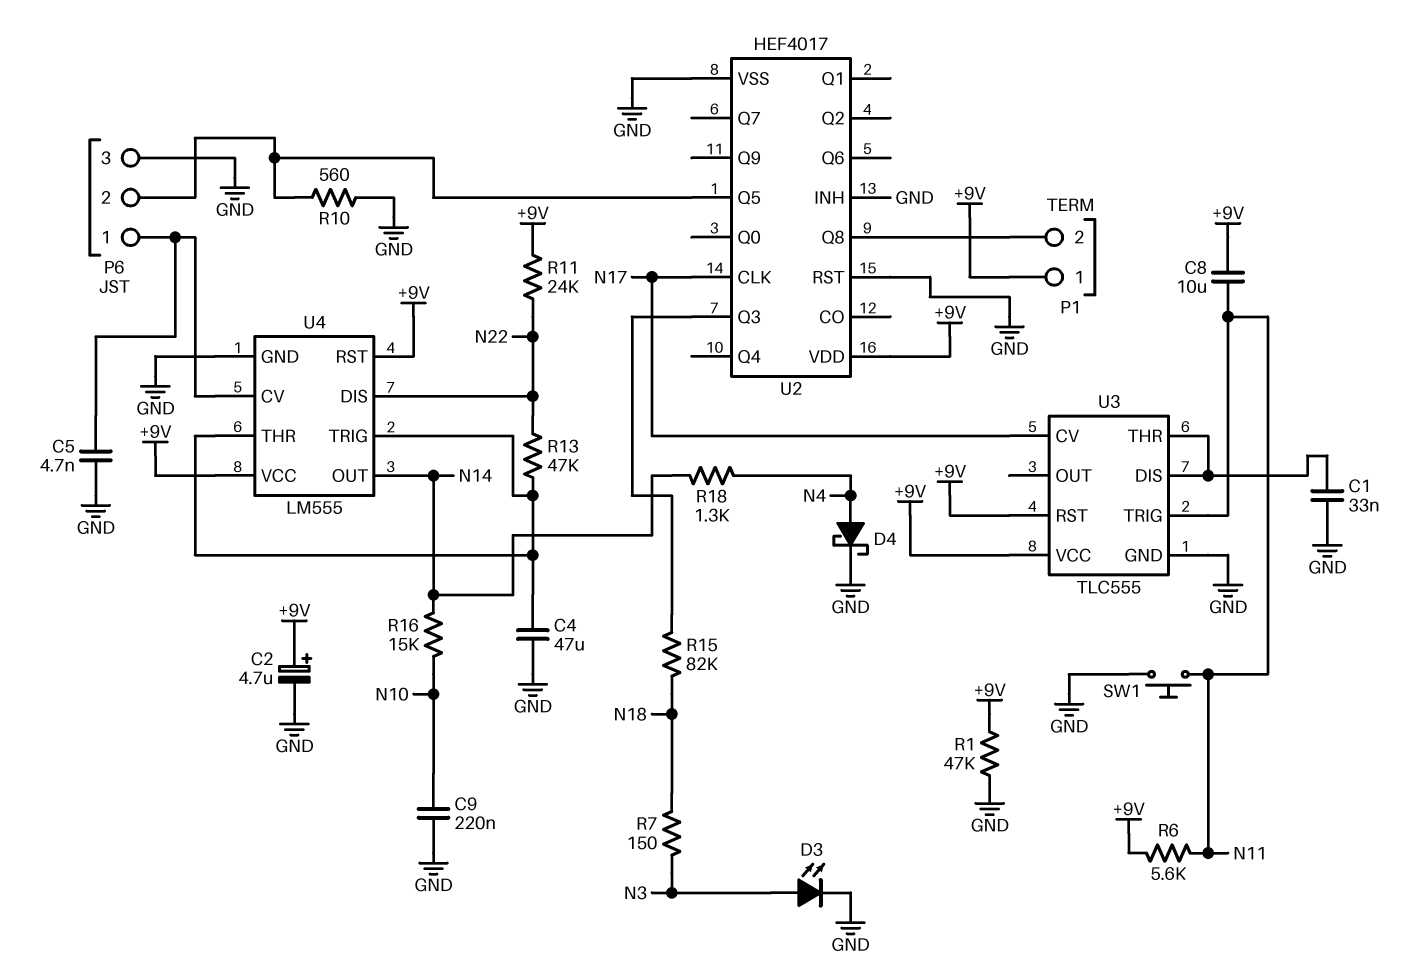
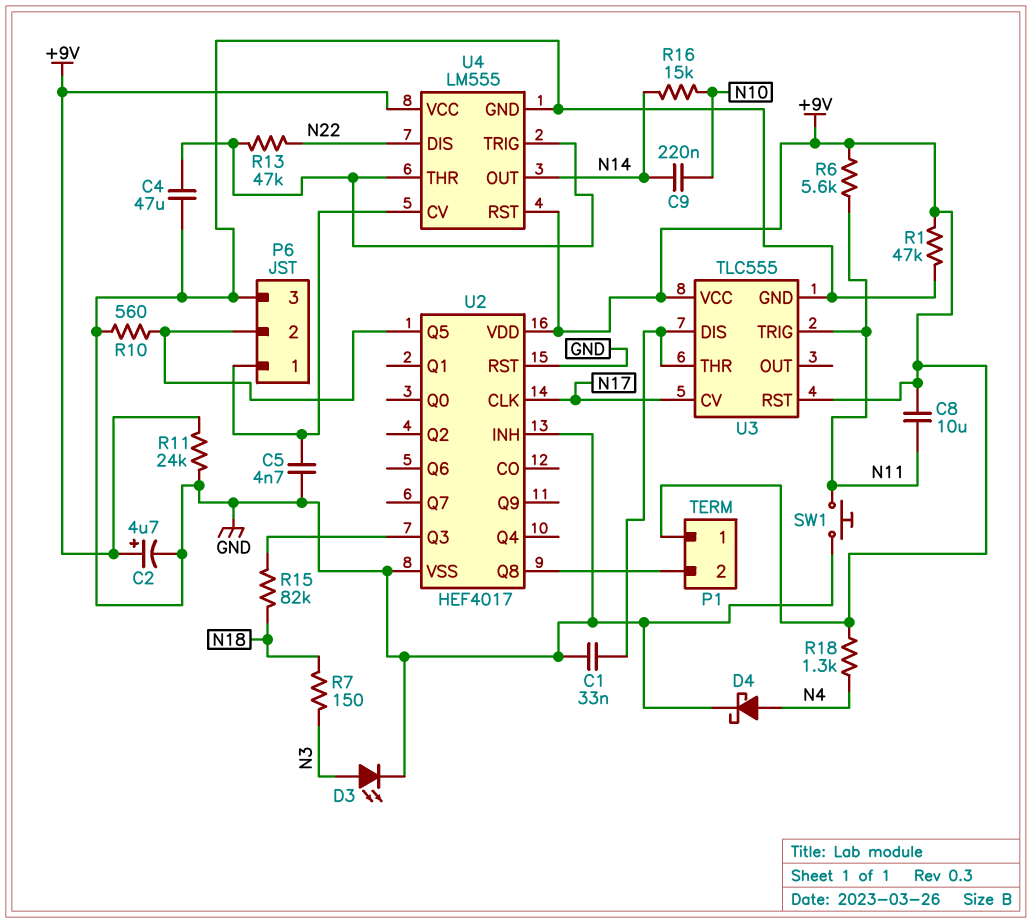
C9: 220nF (GND, N10) -> 220nF (N10, N14)
R11: 24k (+9V, N22) -> 24k (+9V, GND)
R18: 1.3k (N4, N14) -> 1.3k (+9V, N4)

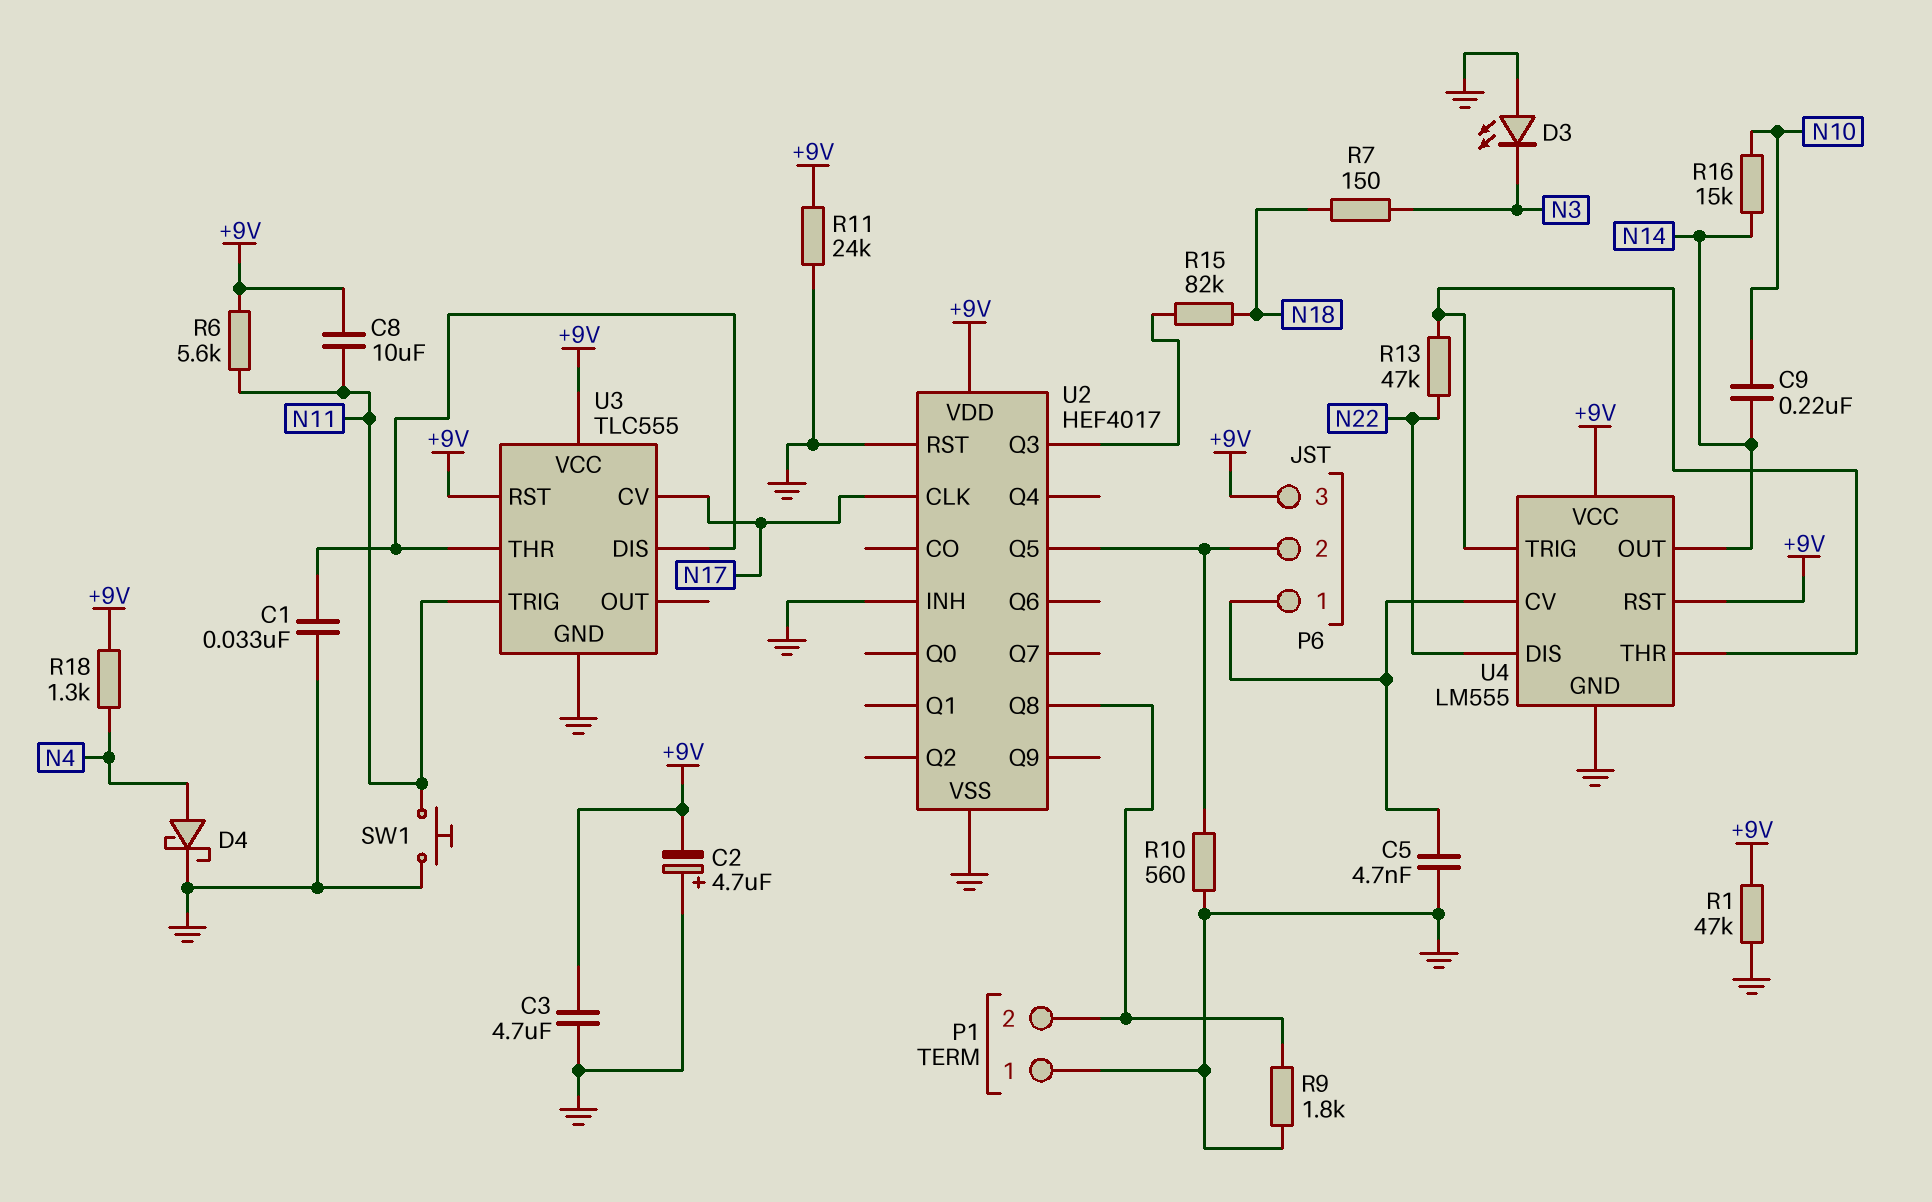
C2: 4.7uF (plus +9V, minus GND) -> 4.7uF (plus GND, minus +9V)
C3: none -> 4.7uF (+9V, GND)
C4: 47uF (GND, U4/THR) -> none
D3: LED (A N3, K GND) -> LED (A GND, K N3)
P1 pin 1: +9V -> GND
P6 pin 3: GND -> +9V
R9: none -> 1.8k (GND, P1/2)

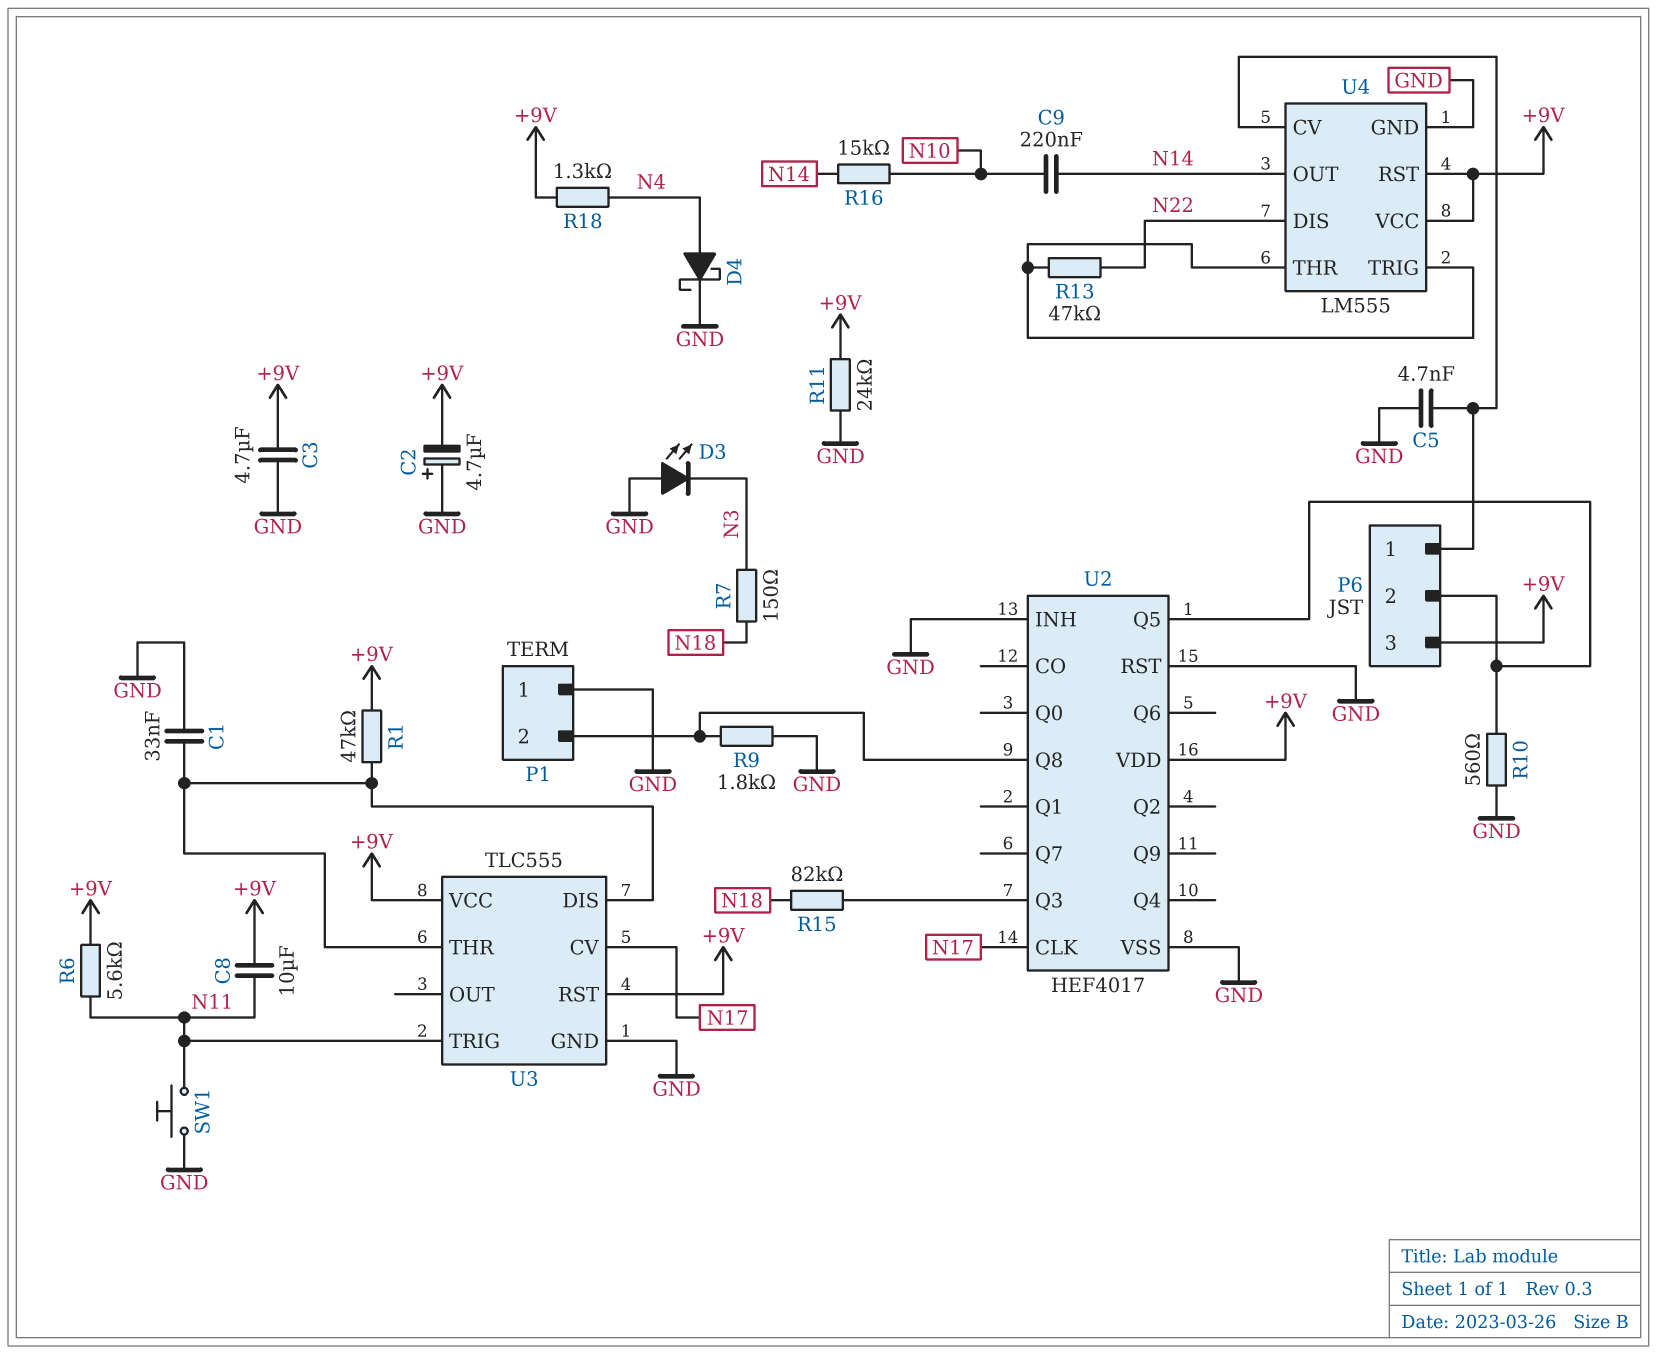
R1: 47k (+9V, GND) -> 47k (+9V, U3/DIS)

